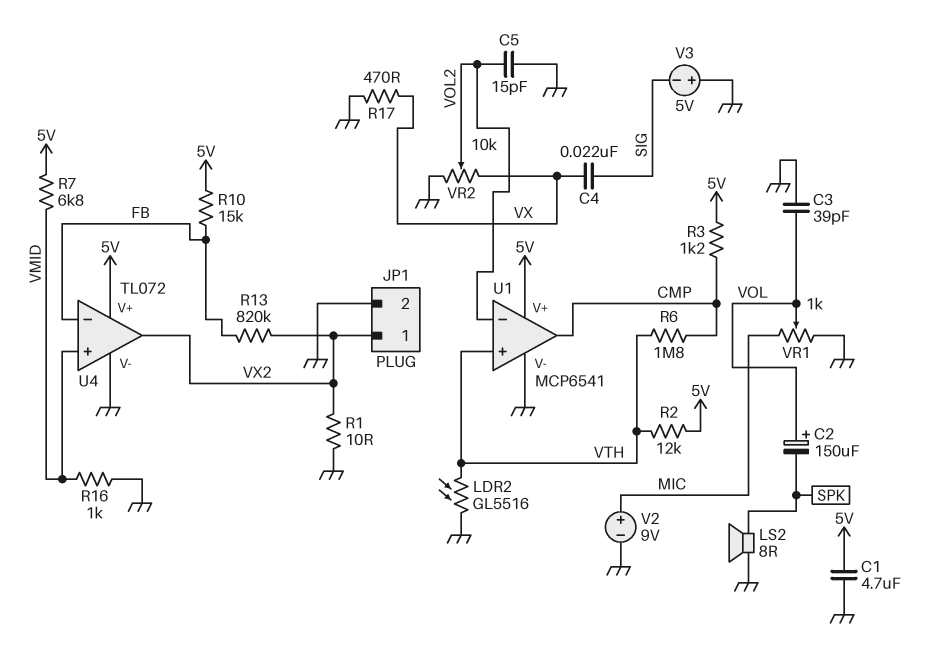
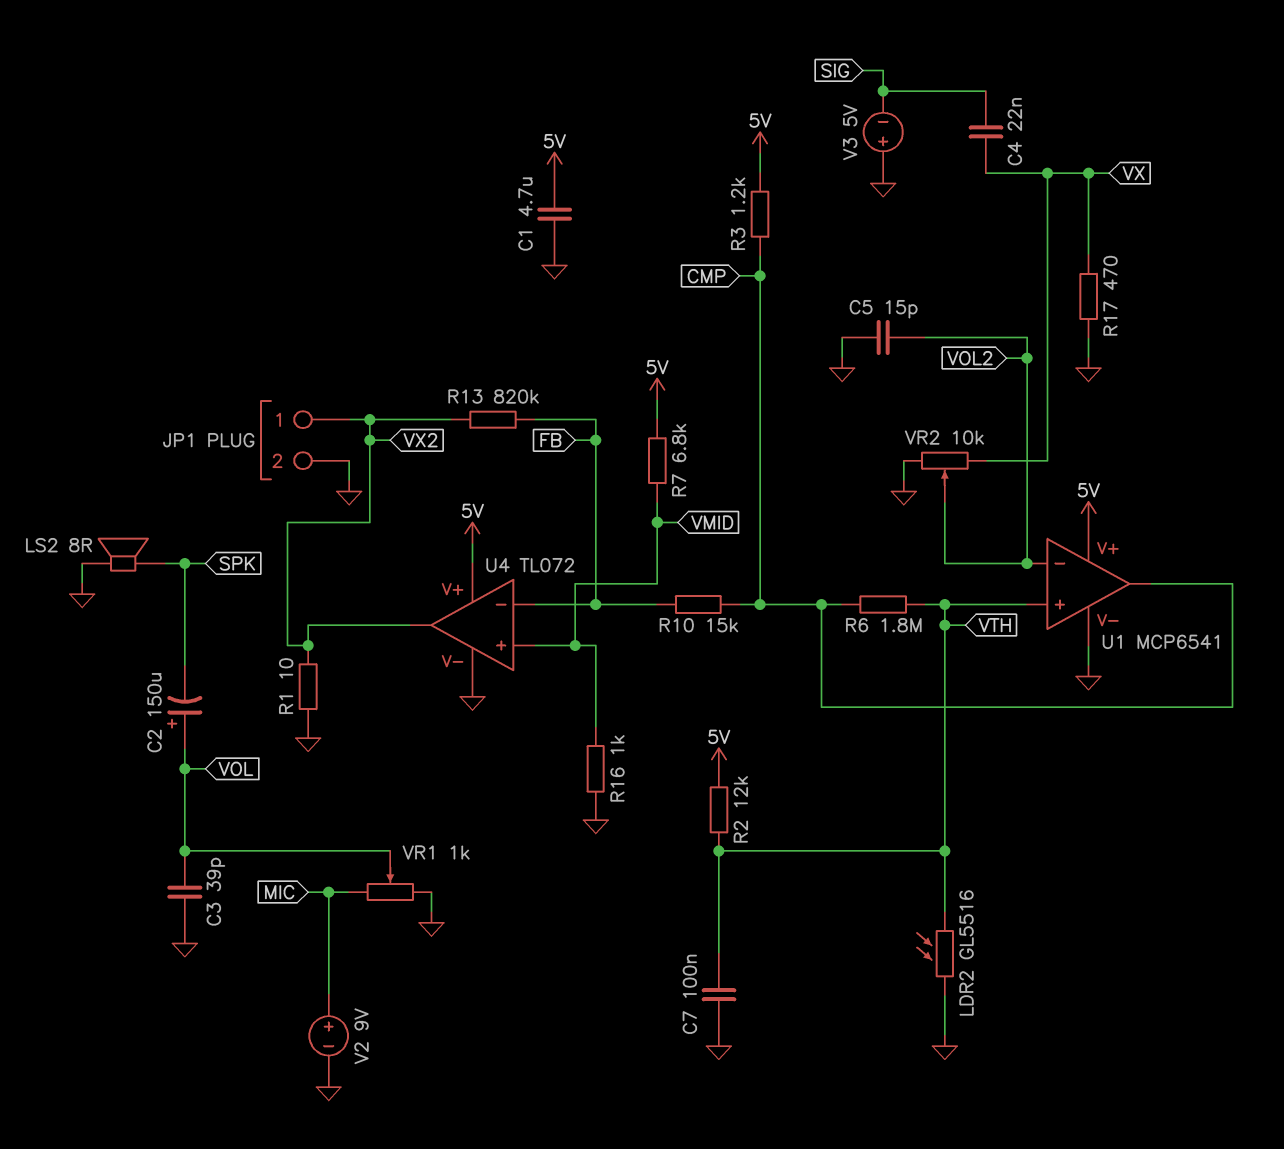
C7: none -> 100nF (GND, VTH)
R10: 15k (5V, FB) -> 15k (CMP, FB)

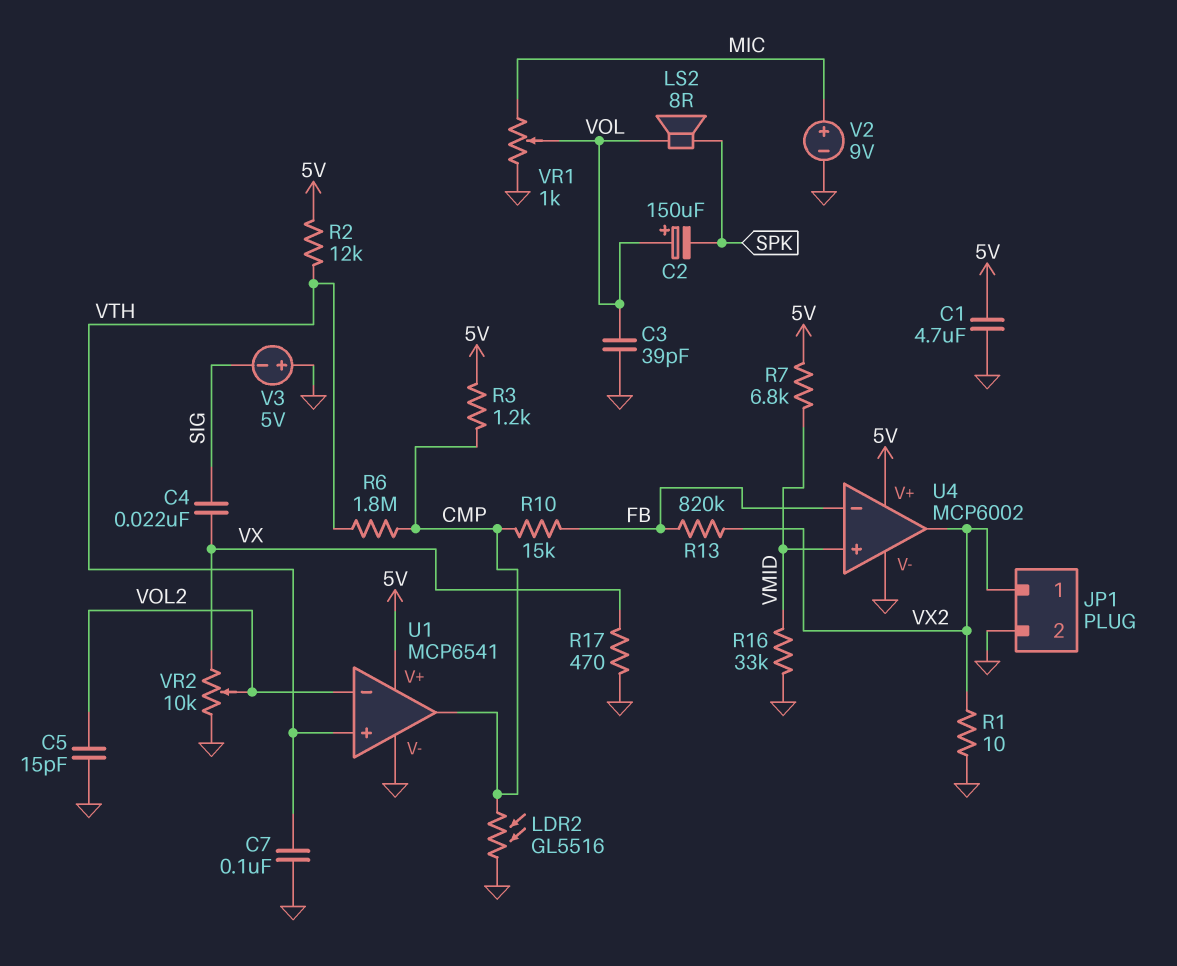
LDR2: GL5516 (GND, VTH) -> GL5516 (CMP, GND)
LS2: speaker 8R (GND, SPK) -> speaker 8R (SPK, VOL)
R16: 1k (GND, VMID) -> 33k (GND, VMID)
U4: TL072 -> MCP6002

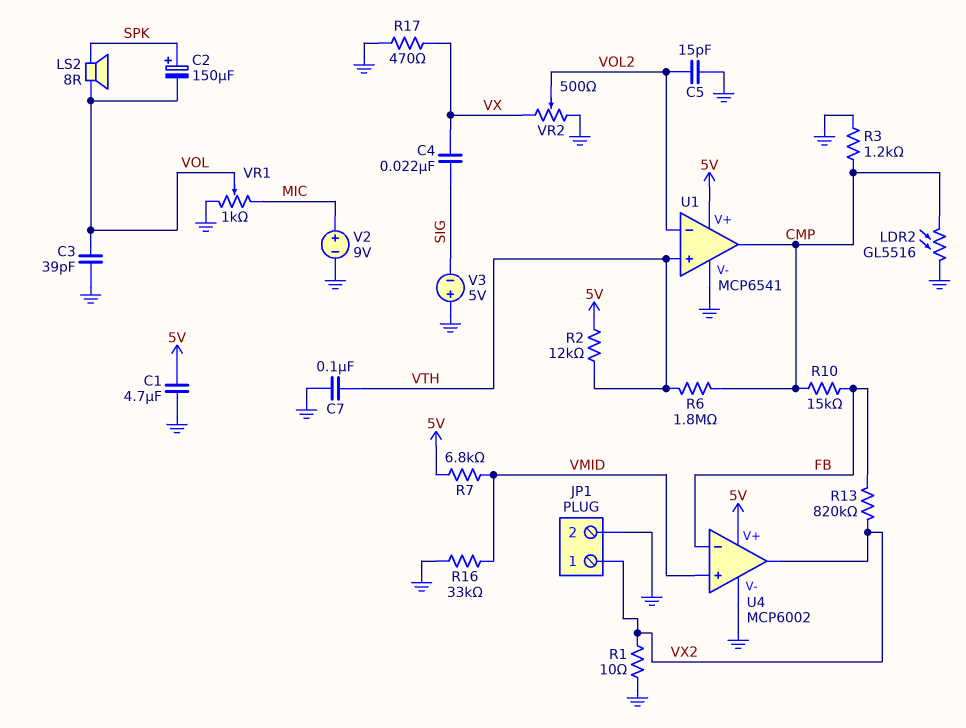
C2: 150uF (plus VOL, minus SPK) -> 150uF (plus SPK, minus VOL)
R3: 1.2k (5V, CMP) -> 1.2k (CMP, GND)
VR2: 10k (GND, VX, wiper VOL2) -> 500 (GND, VX, wiper VOL2)

